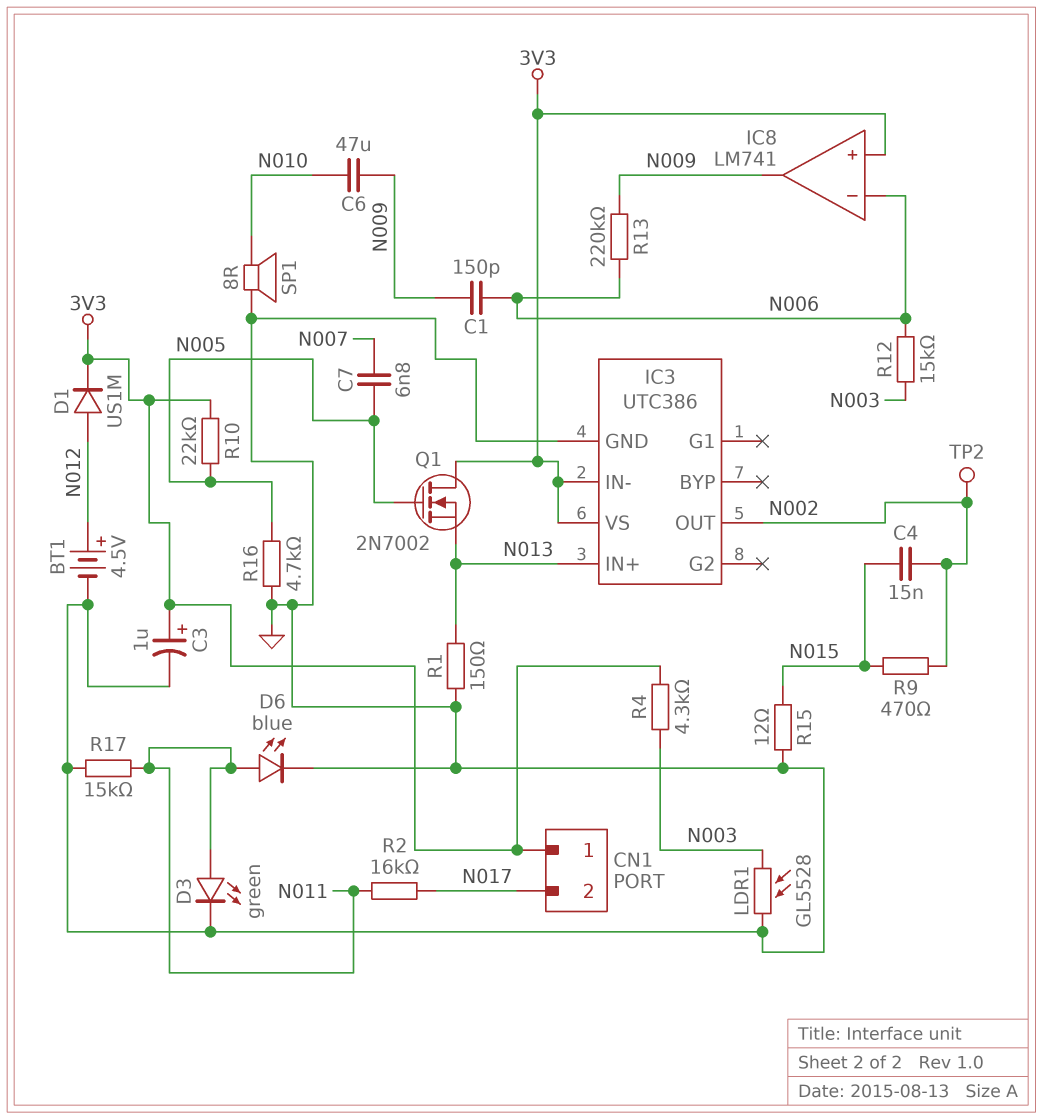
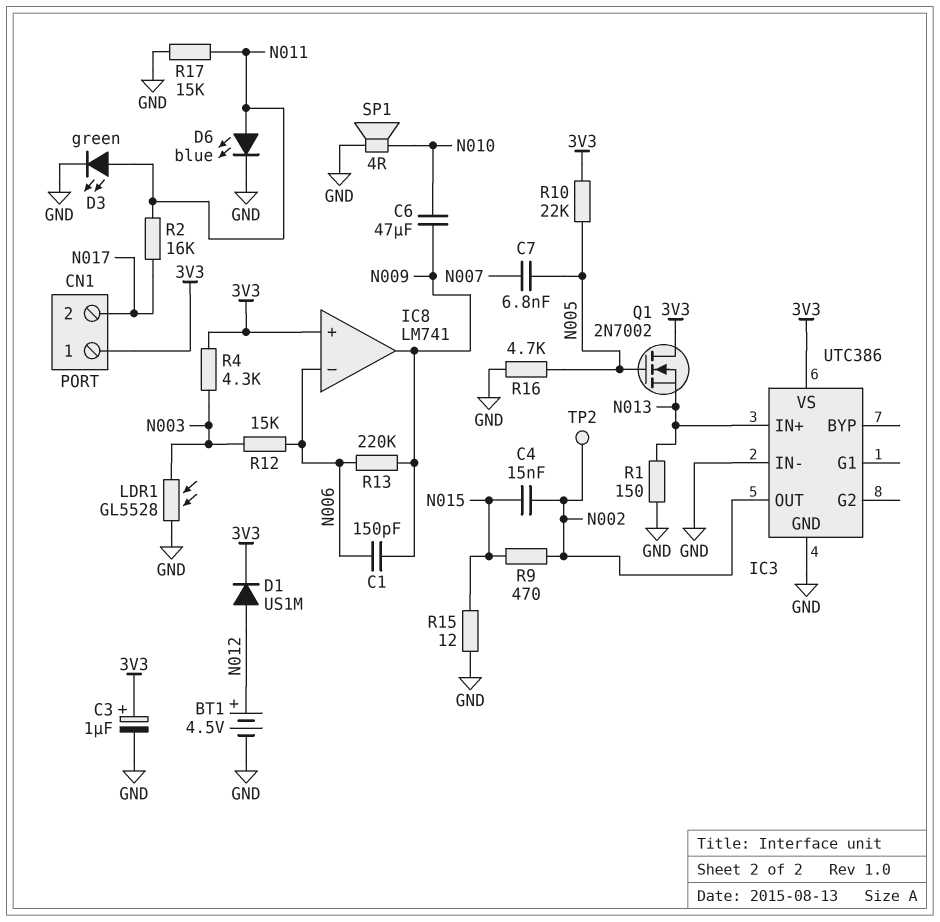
IC3 pin IN-: 3V3 -> GND
SP1: speaker 8R (GND, N010) -> speaker 4R (GND, N010)

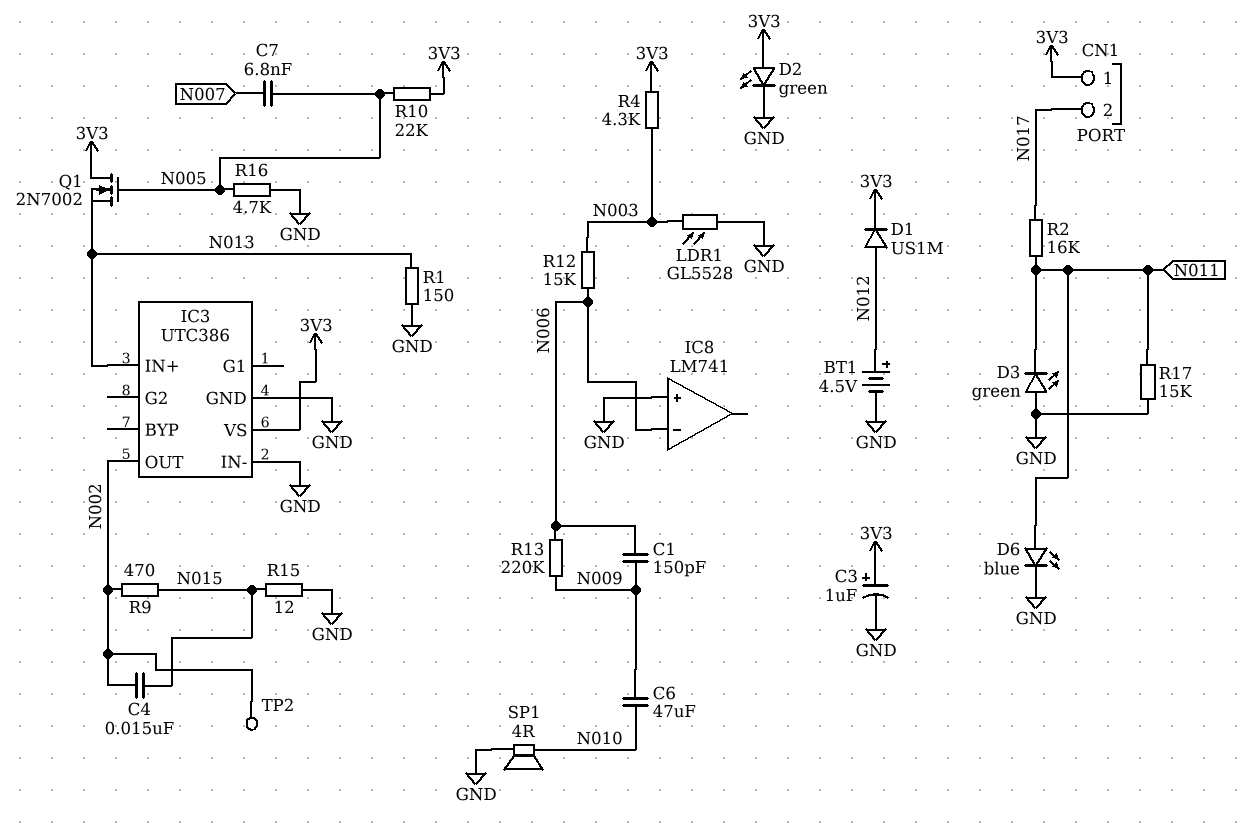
D2: none -> LED green (A 3V3, K GND)
D3: LED green (A N011, K GND) -> LED green (A GND, K N011)
IC8 pin in+: 3V3 -> GND
IC8 pin out: N009 -> none

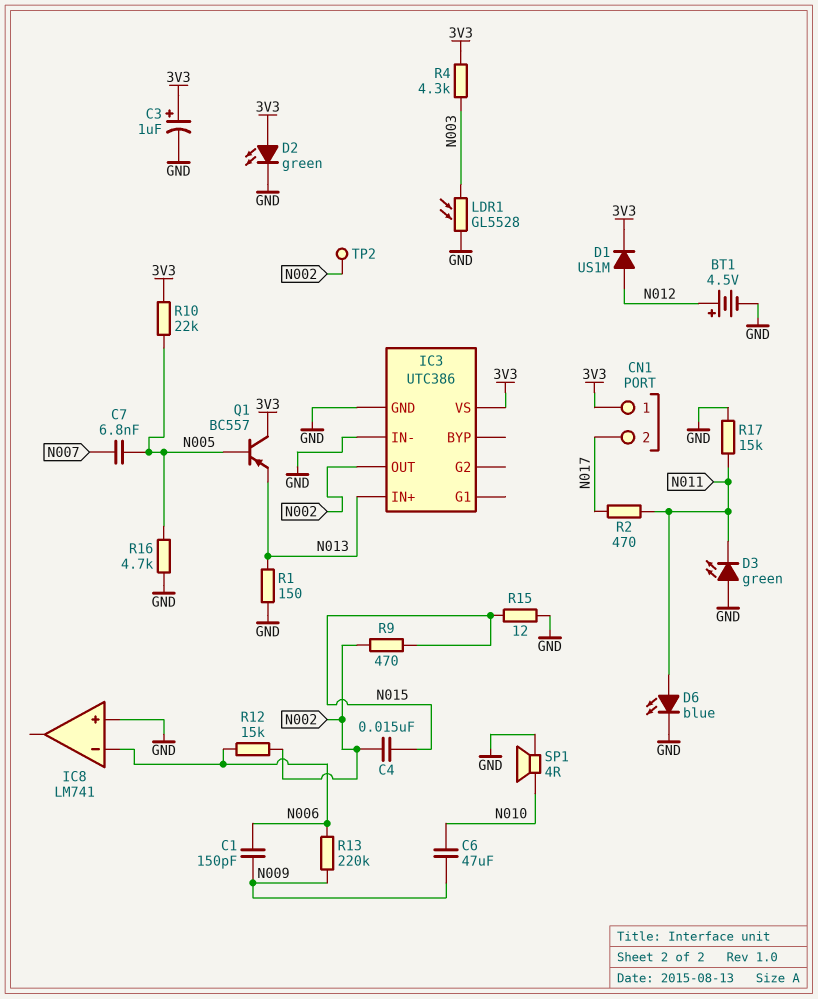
Q1: NMOS 2N7002 (G N005, D 3V3, S N013) -> PNP BC557 (B N005, C 3V3, E N013)
R2: 16k (N011, N017) -> 470 (N011, N017)
R12: 15k (N003, N006) -> 15k (N002, N006)

